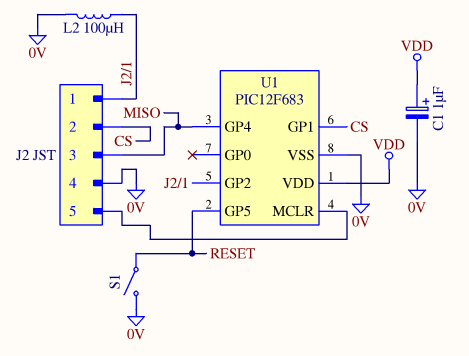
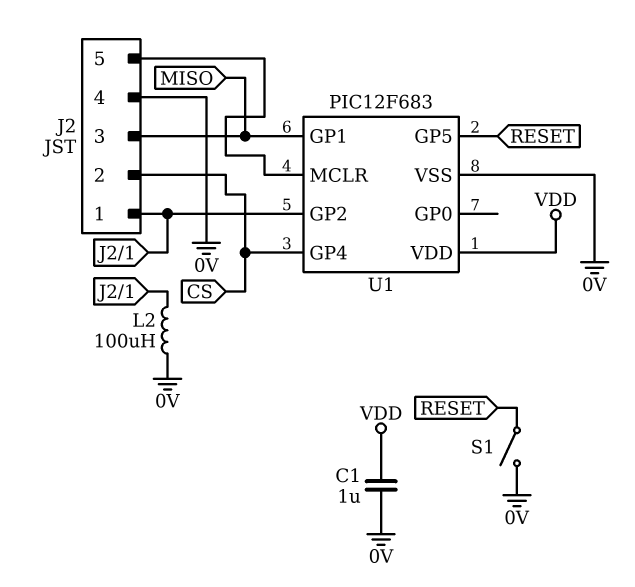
C1: 1uF (plus VDD, minus 0V) -> 1uF (0V, VDD)
U1 pin GP1: CS -> MISO
U1 pin GP4: MISO -> CS

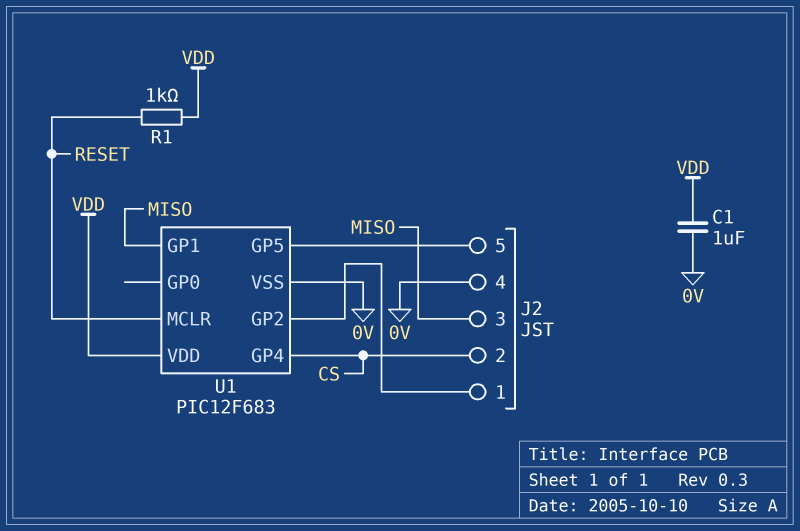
L2: 100uH (0V, J2/1) -> none
R1: none -> 1k (RESET, VDD)
S1: switch (0V, RESET) -> none
U1 pin GP5: RESET -> J2/5
U1 pin MCLR: J2/5 -> RESET

